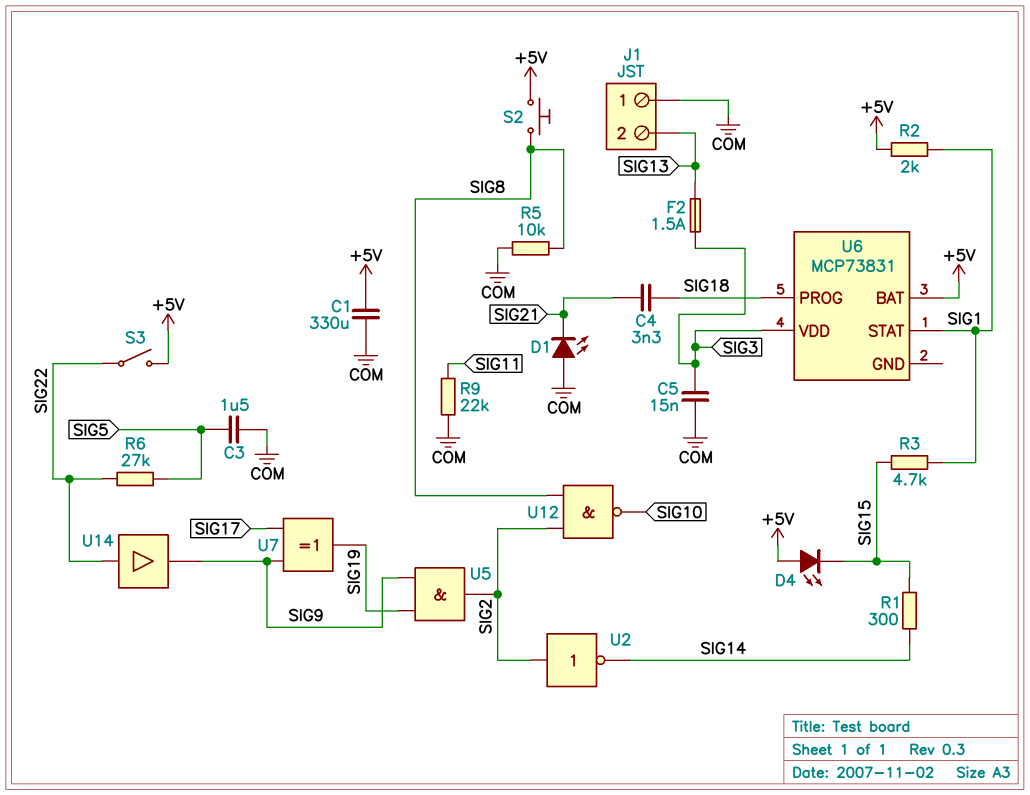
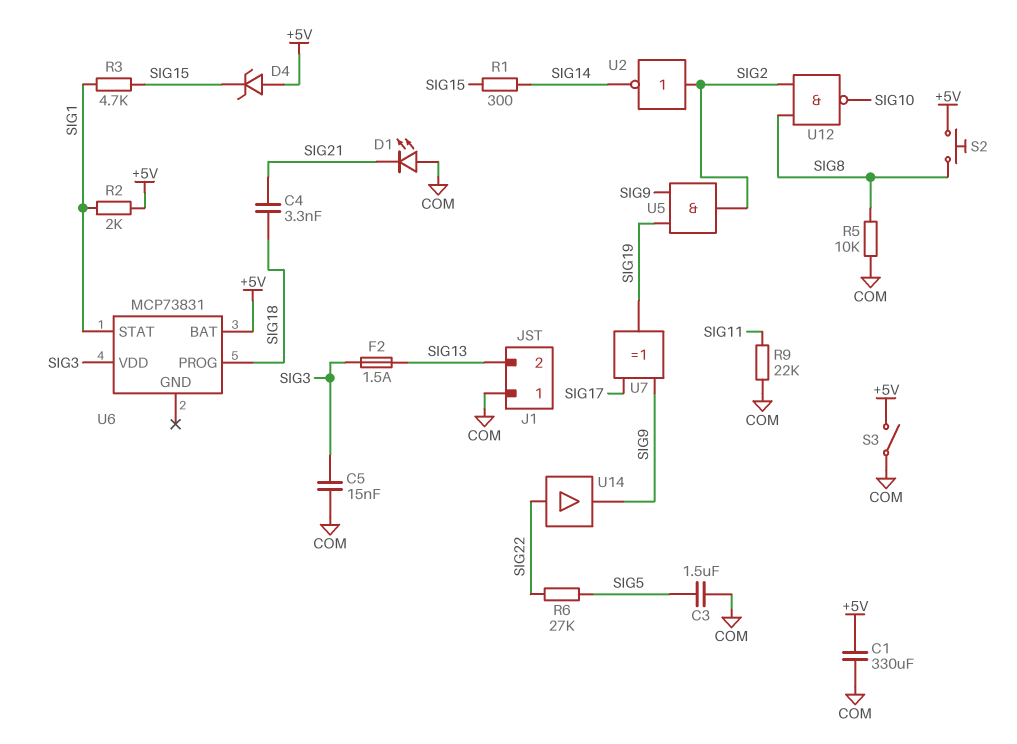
D4: LED (A +5V, K SIG15) -> zener (A +5V, K SIG15)
S3: switch (+5V, SIG22) -> switch (+5V, COM)

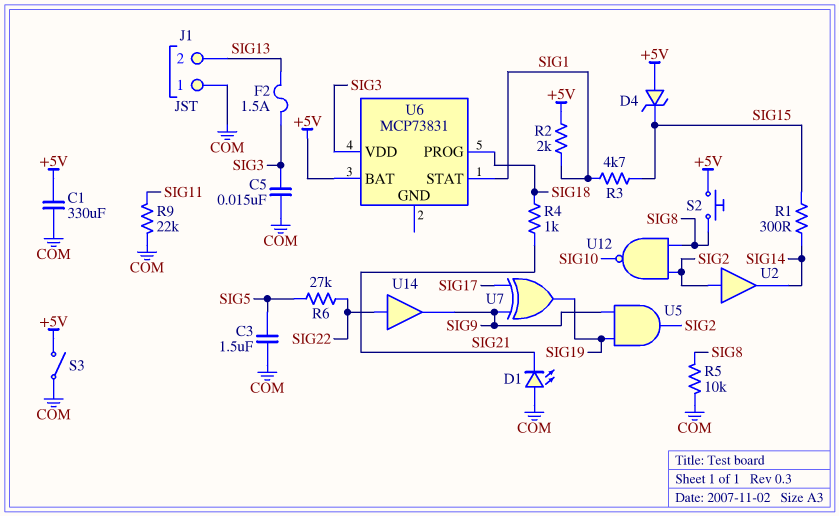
C4: 3.3nF (SIG18, SIG21) -> none
R4: none -> 1k (SIG18, SIG21)
U2: NOT (in SIG2, out SIG14) -> buffer (in SIG2, out SIG14)

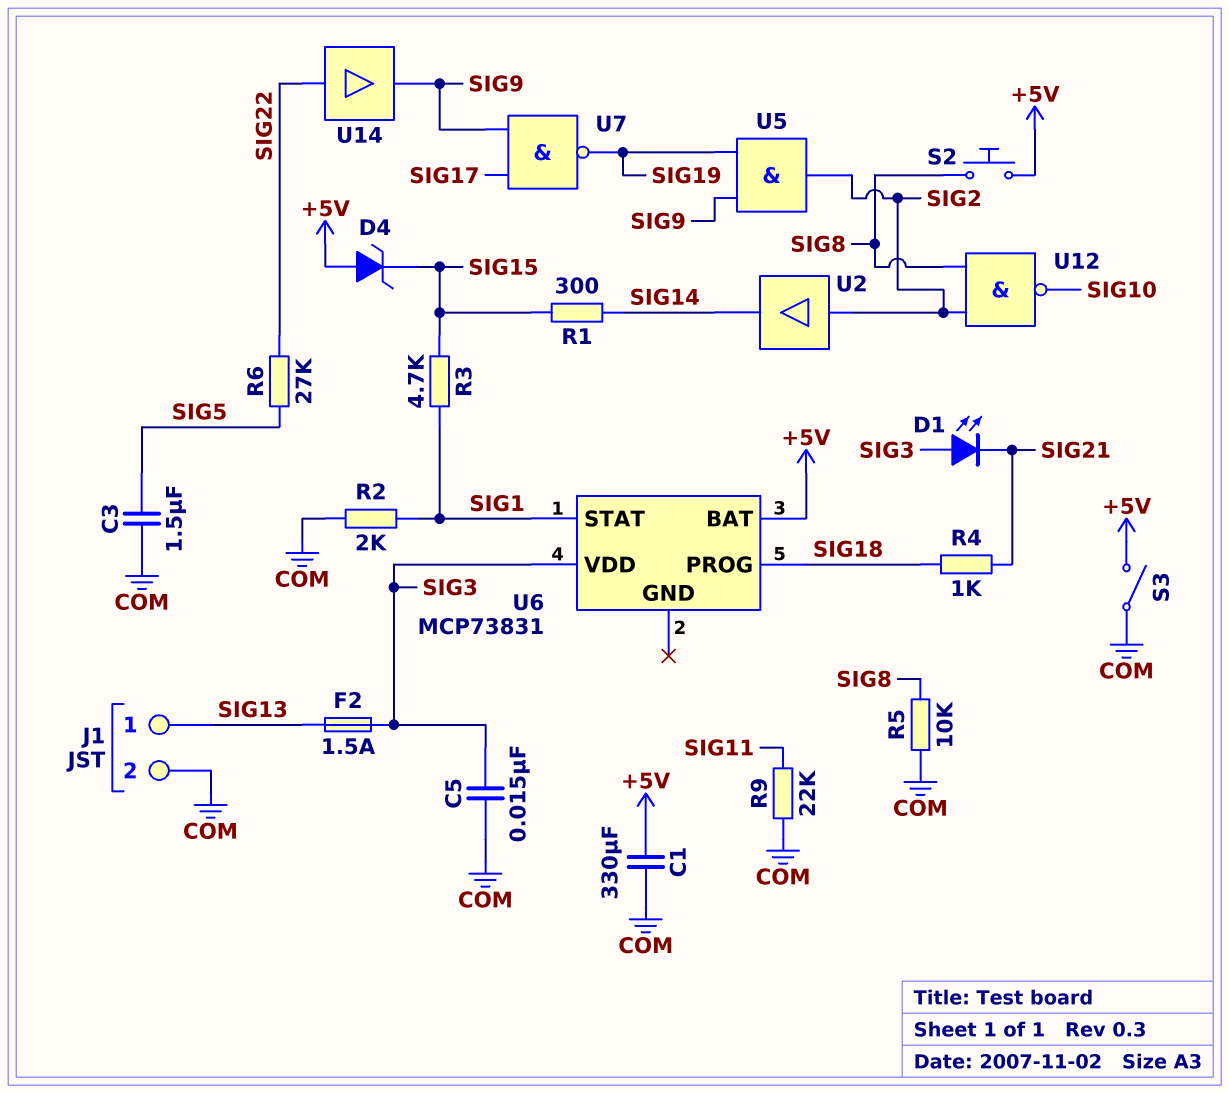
D1: LED (A COM, K SIG21) -> LED (A SIG3, K SIG21)
J1 pin 1: COM -> SIG13
J1 pin 2: SIG13 -> COM
R2: 2k (+5V, SIG1) -> 2k (COM, SIG1)
U7: XOR (in SIG9, in SIG17, out SIG19) -> NAND (in SIG9, in SIG17, out SIG19)

